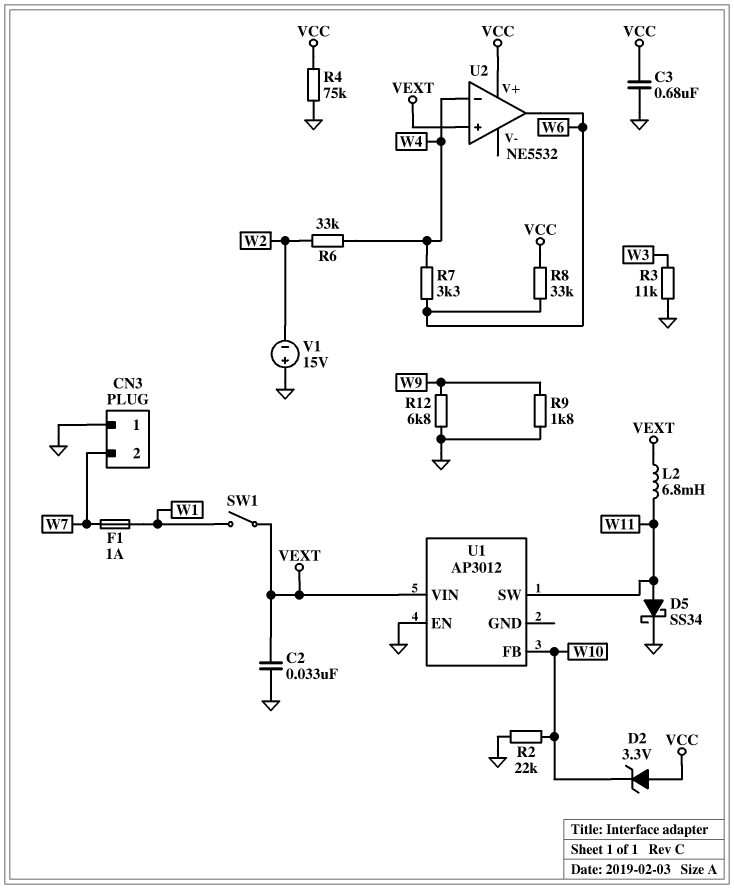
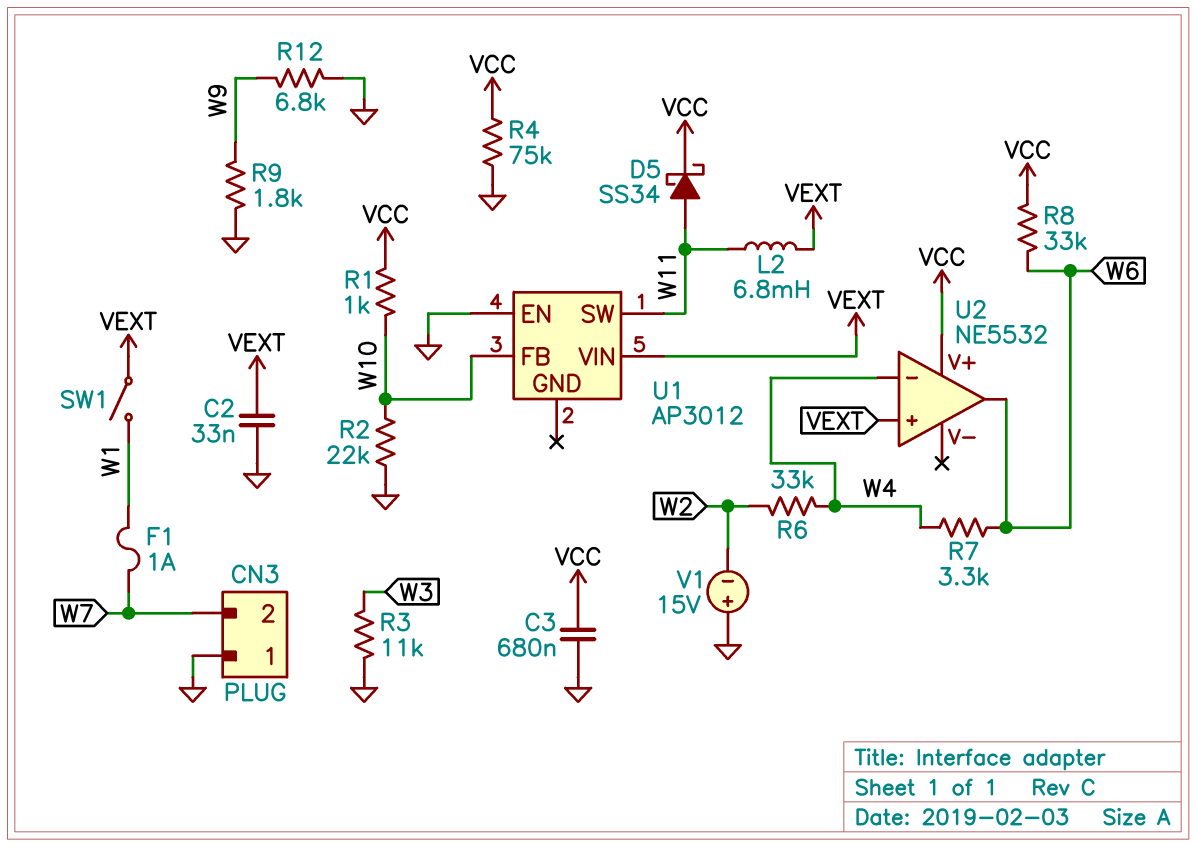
D2: zener 3.3V (A VCC, K W10) -> none
D5: schottky SS34 (A W11, K GND) -> schottky SS34 (A W11, K VCC)
R1: none -> 1k (VCC, W10)

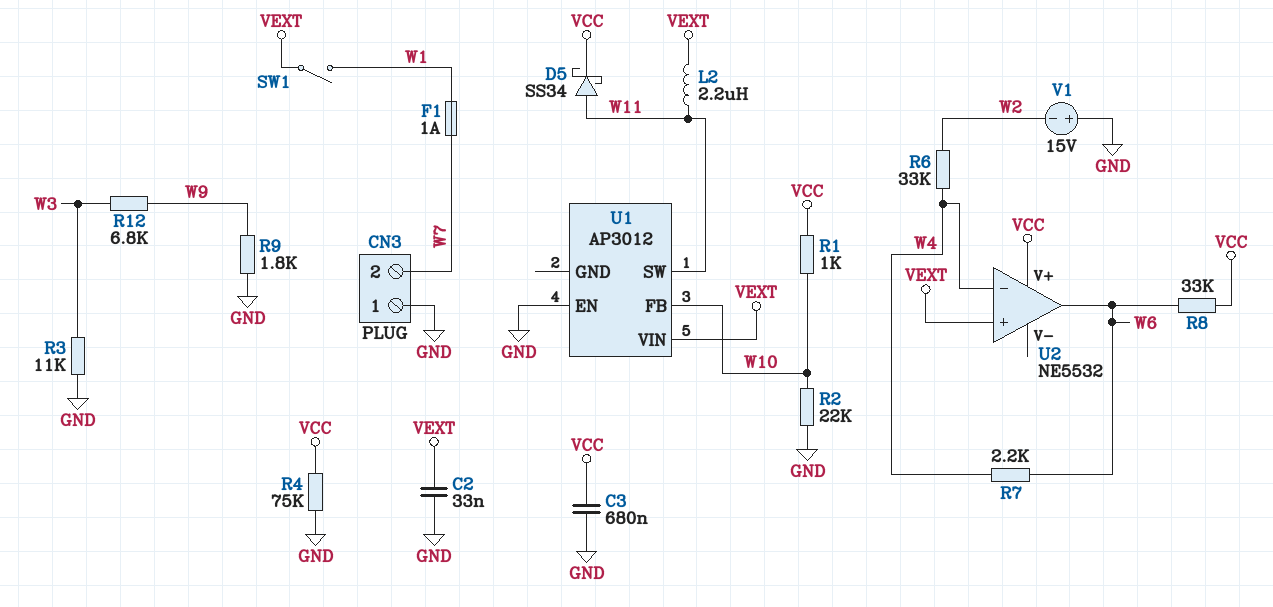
L2: 6.8mH (VEXT, W11) -> 2.2uH (VEXT, W11)
R7: 3.3k (W4, W6) -> 2.2k (W4, W6)
R12: 6.8k (GND, W9) -> 6.8k (W3, W9)

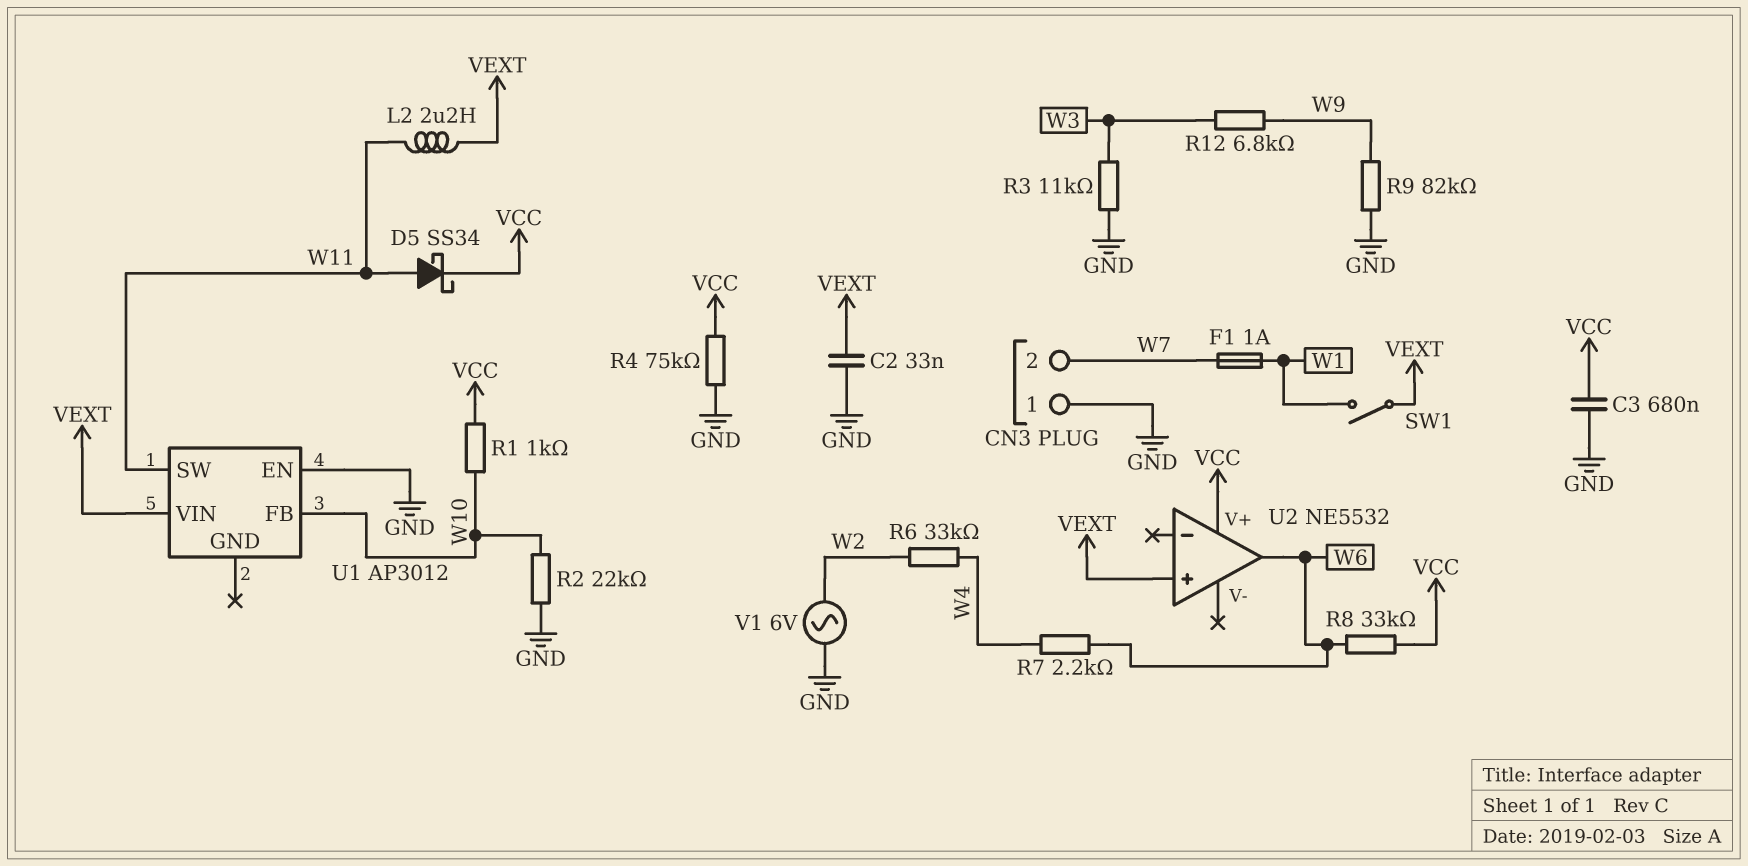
R9: 1.8k (GND, W9) -> 82k (GND, W9)
U2 pin in-: W4 -> none
V1: 15V (plus GND, minus W2) -> AC 6V (GND, W2)

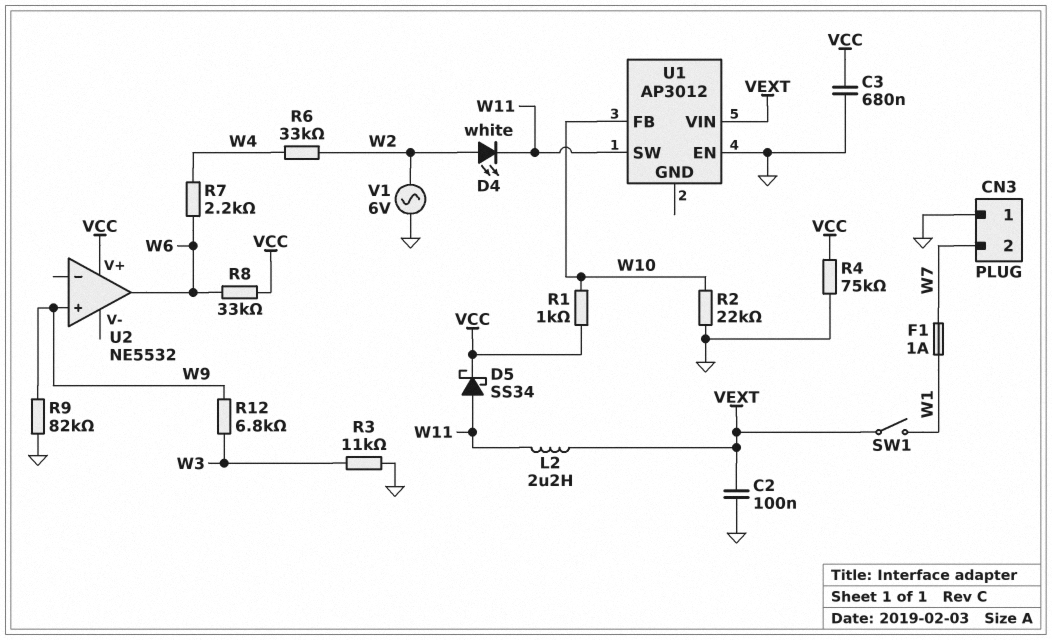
C2: 33nF (GND, VEXT) -> 100nF (GND, VEXT)
D4: none -> LED white (A W2, K W11)
U2 pin in+: VEXT -> W9

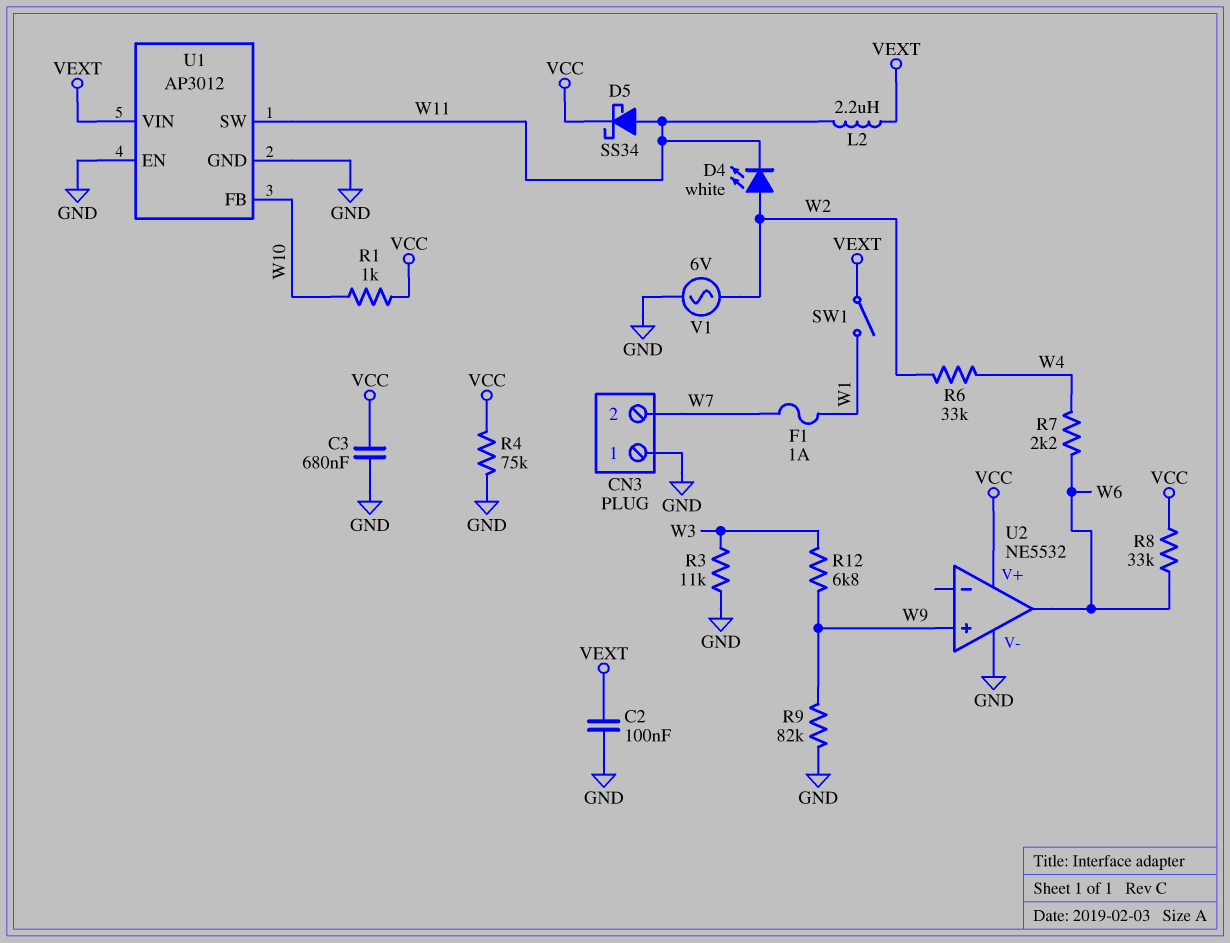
R2: 22k (GND, W10) -> none
U1 pin GND: none -> GND
U2 pin V-: none -> GND

